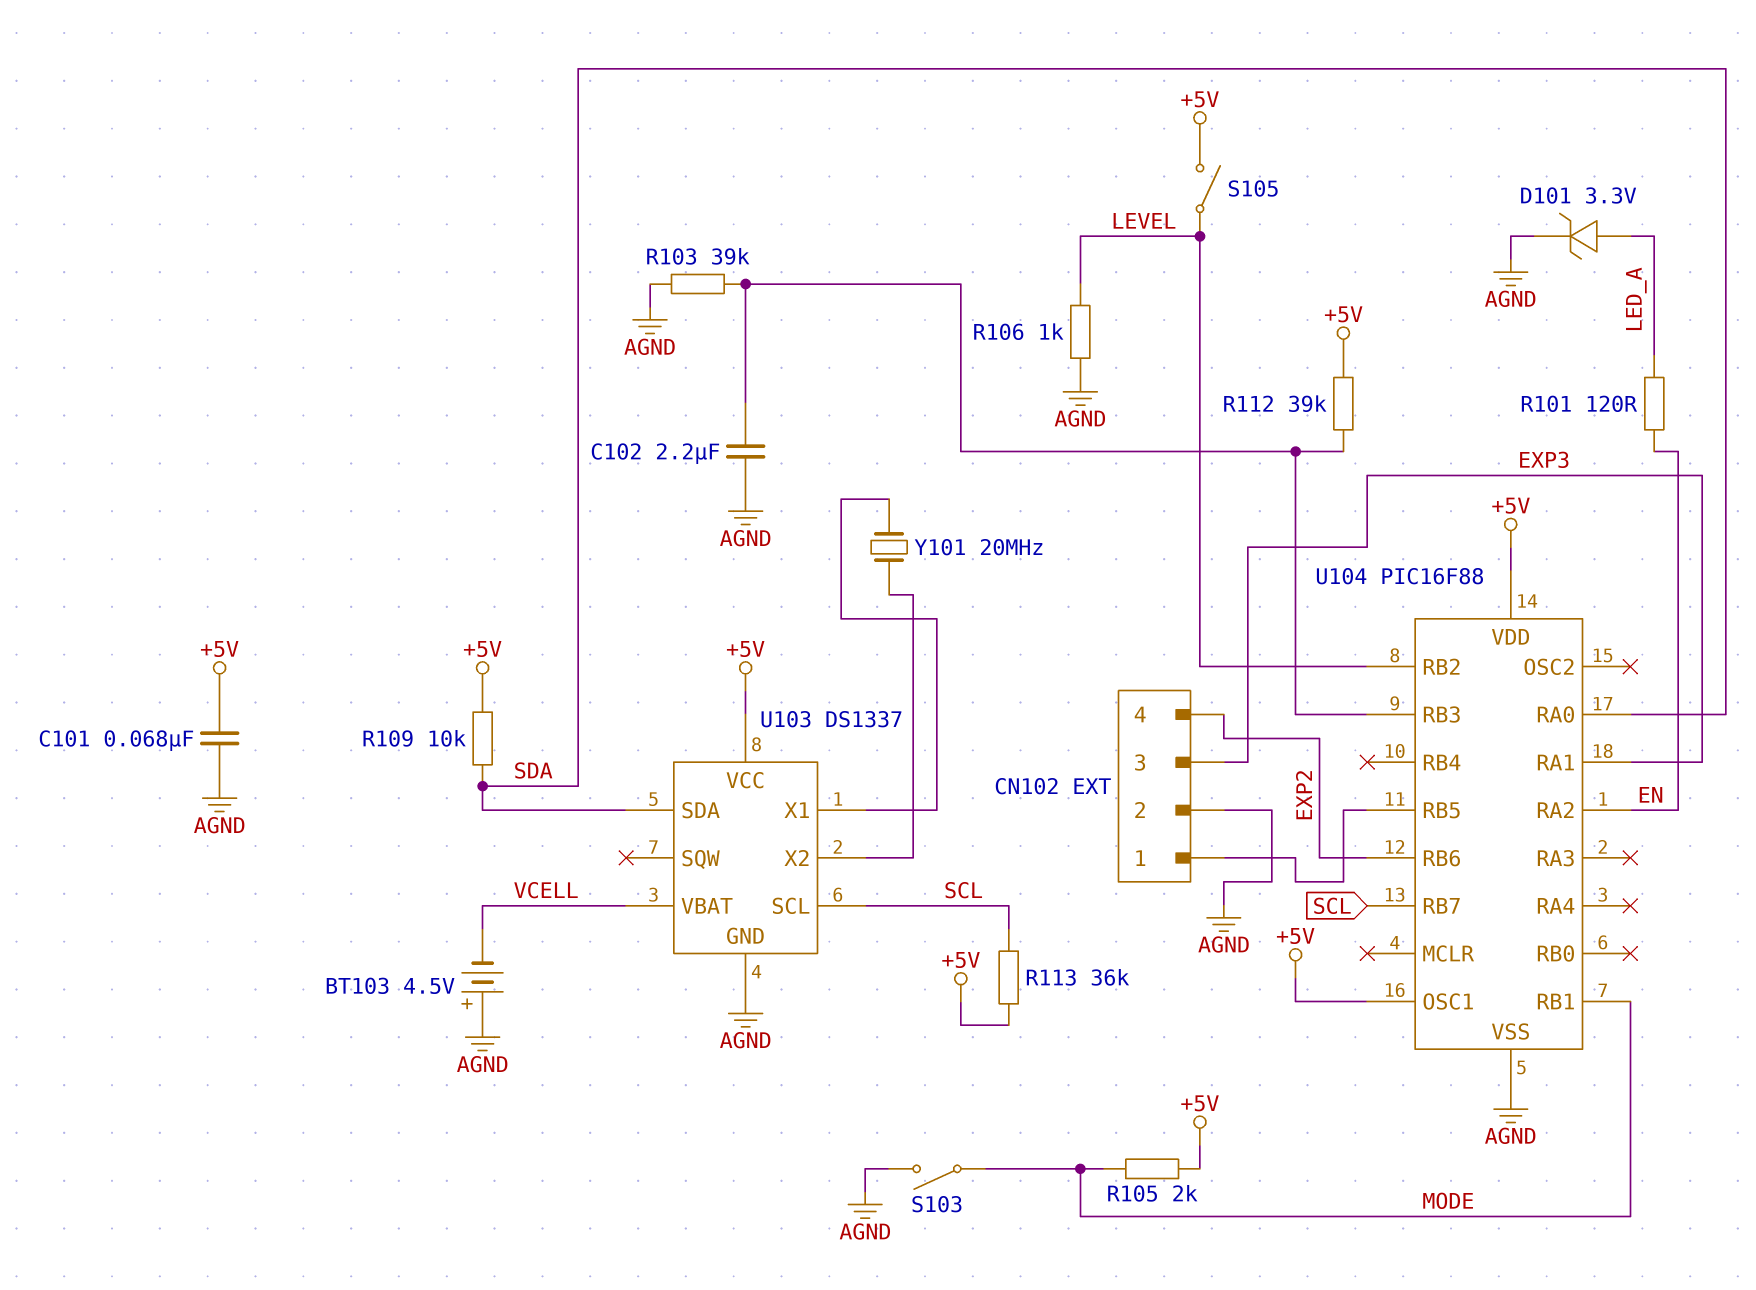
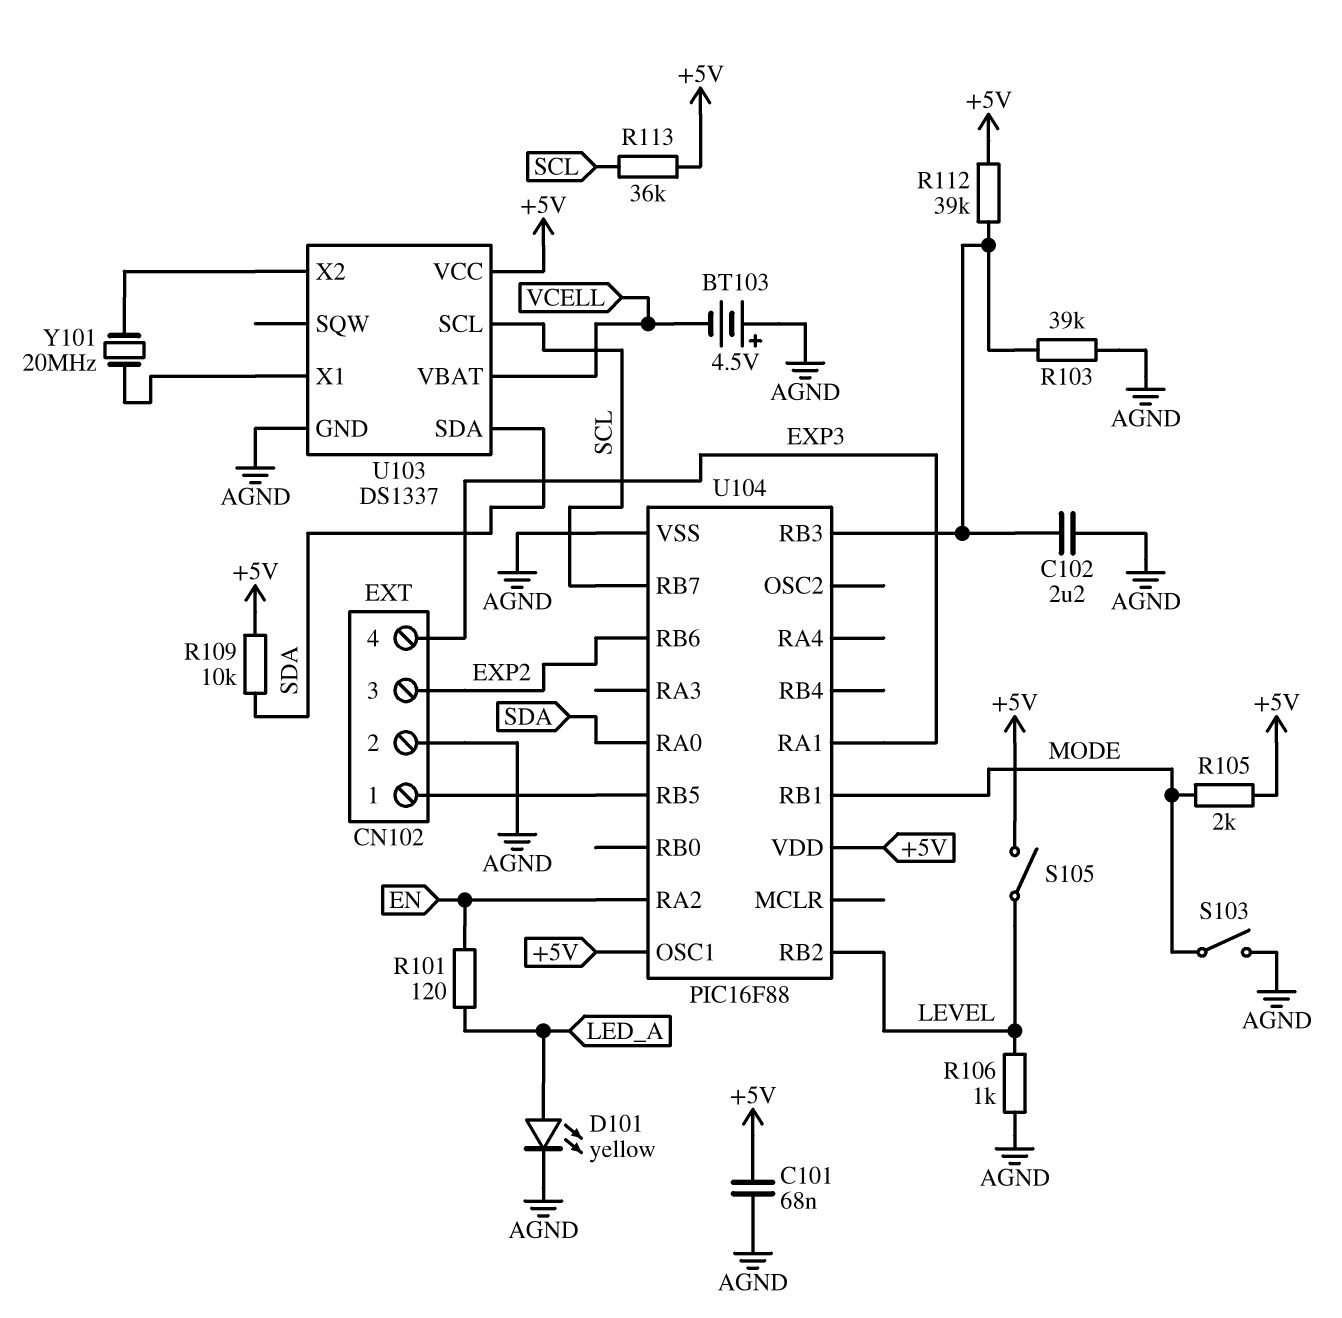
CN102 pin 3: EXP3 -> EXP2
CN102 pin 4: EXP2 -> EXP3
D101: zener 3.3V (A LED_A, K AGND) -> LED yellow (A LED_A, K AGND)

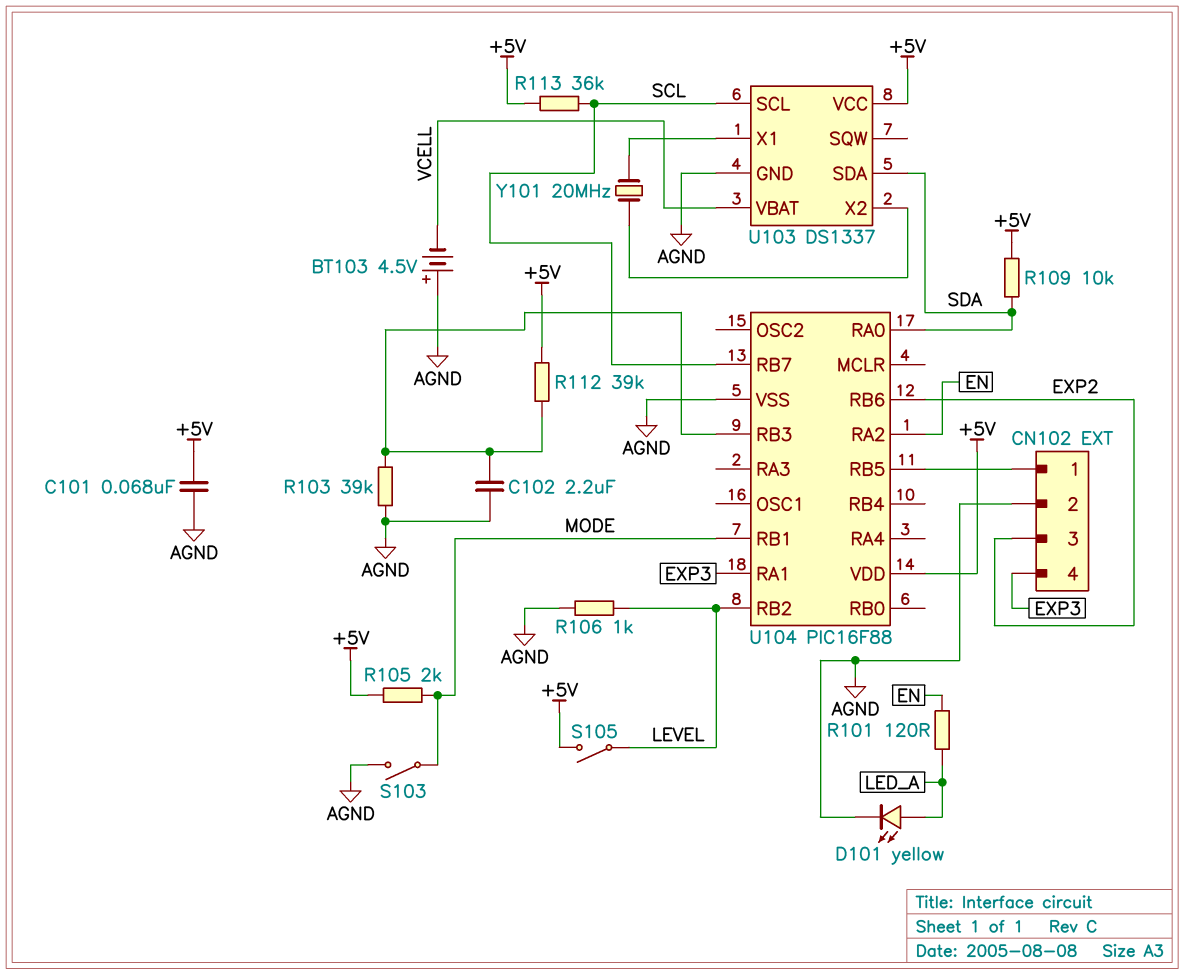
U104 pin OSC1: +5V -> none

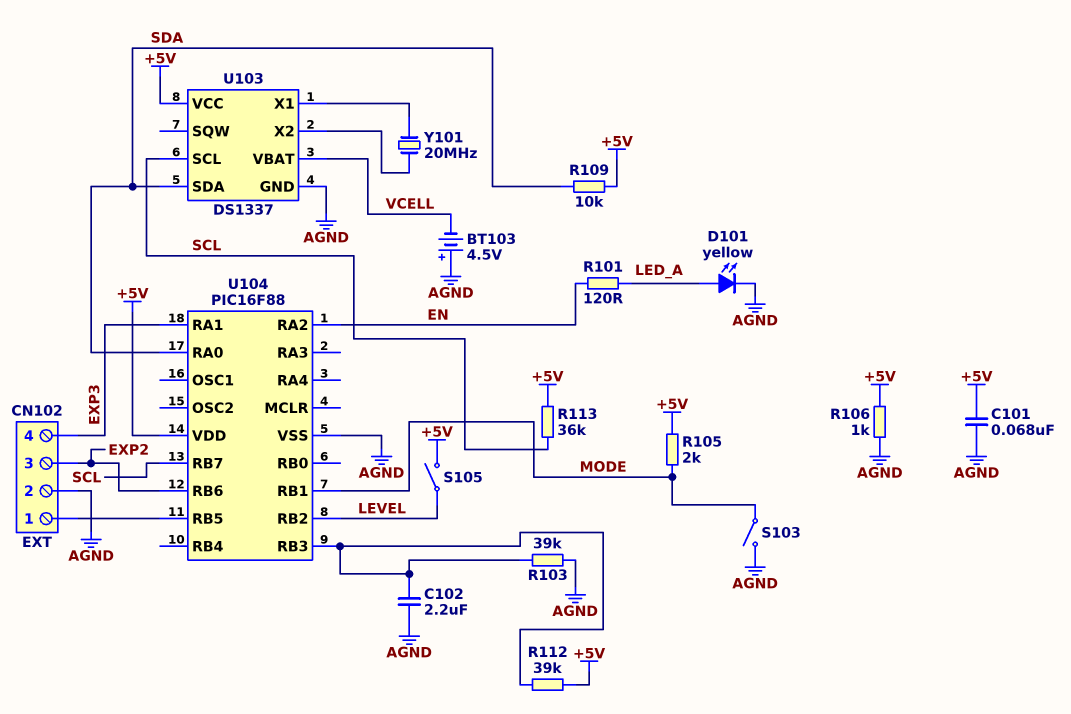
R106: 1k (AGND, LEVEL) -> 1k (+5V, AGND)

